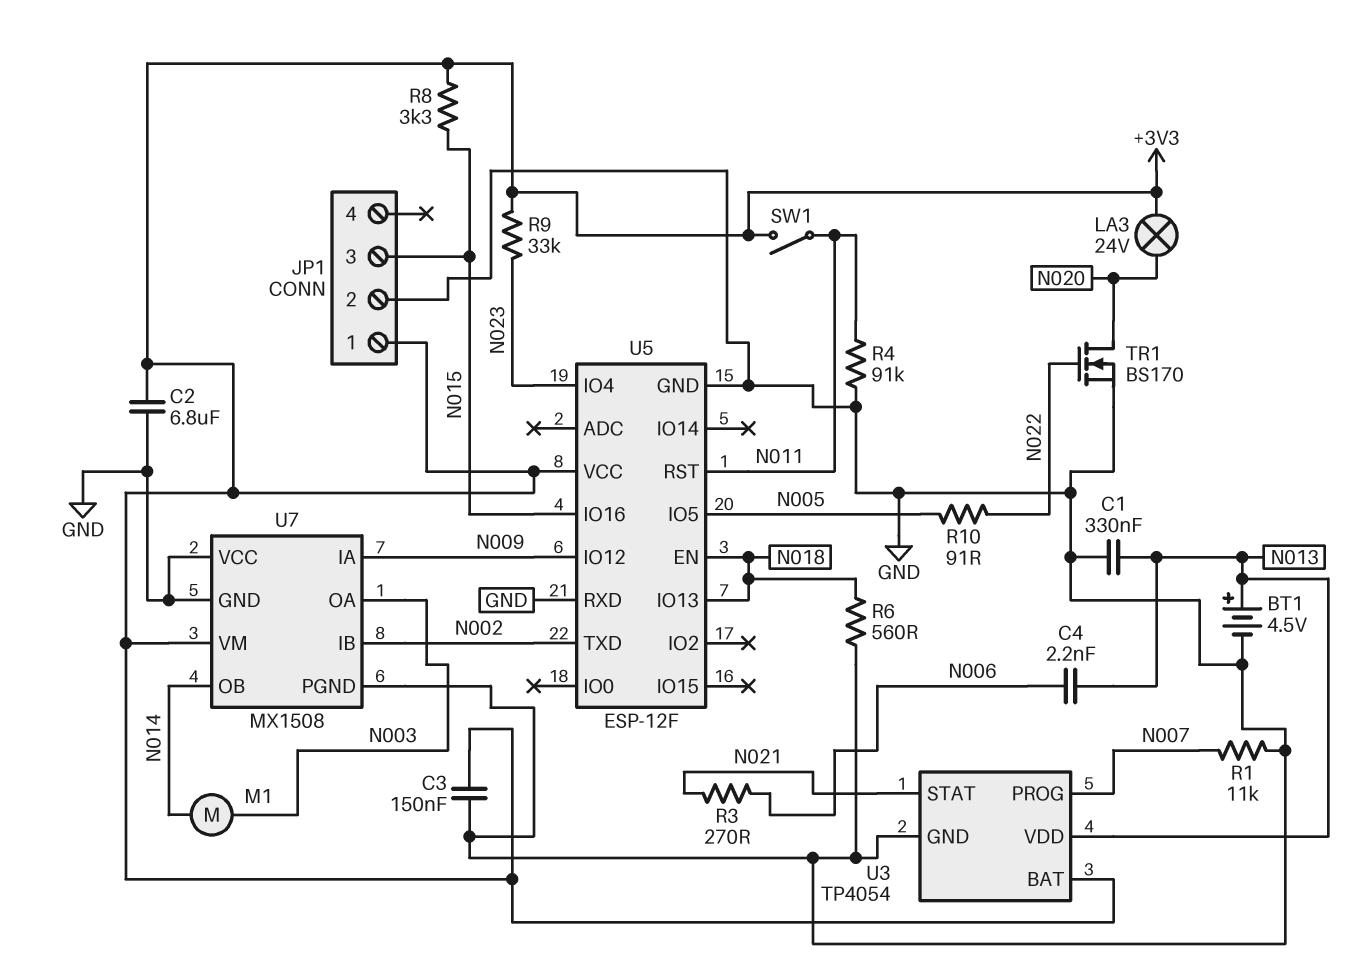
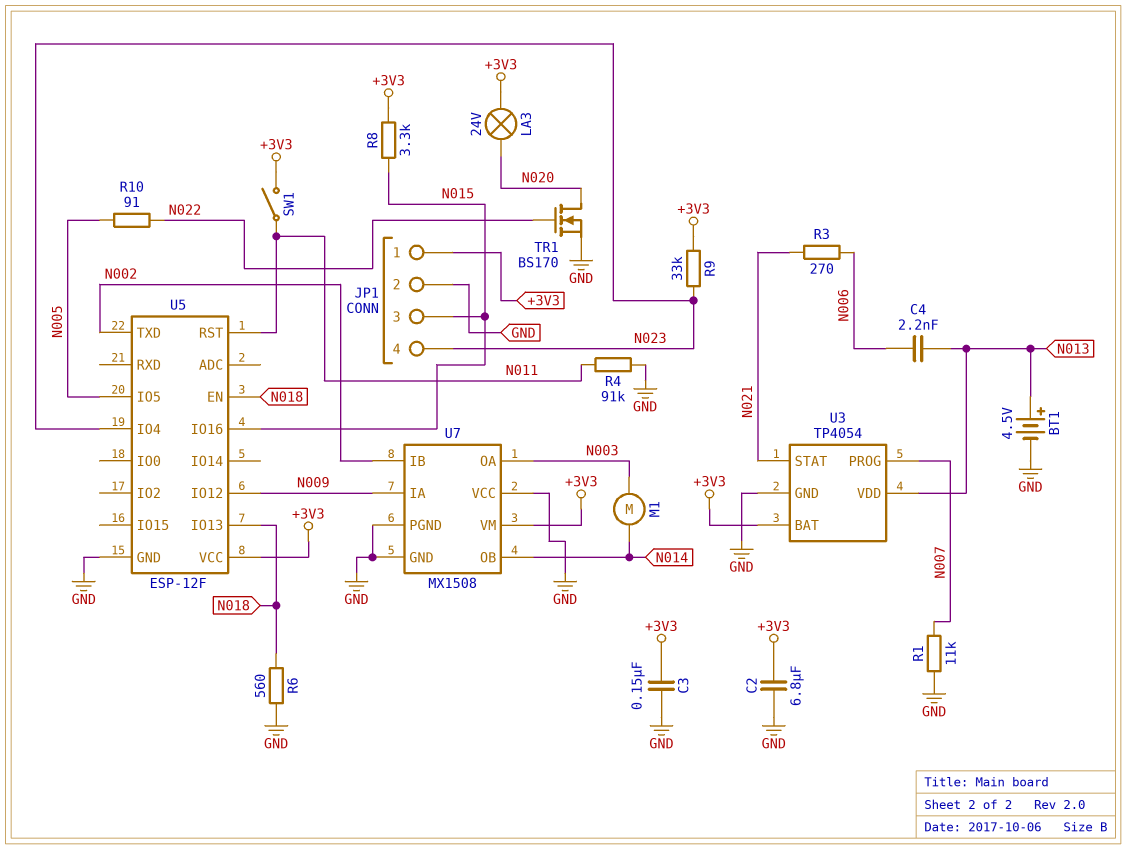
C1: 330nF (GND, N013) -> none
JP1 pin 4: none -> N023
U5 pin RXD: GND -> none

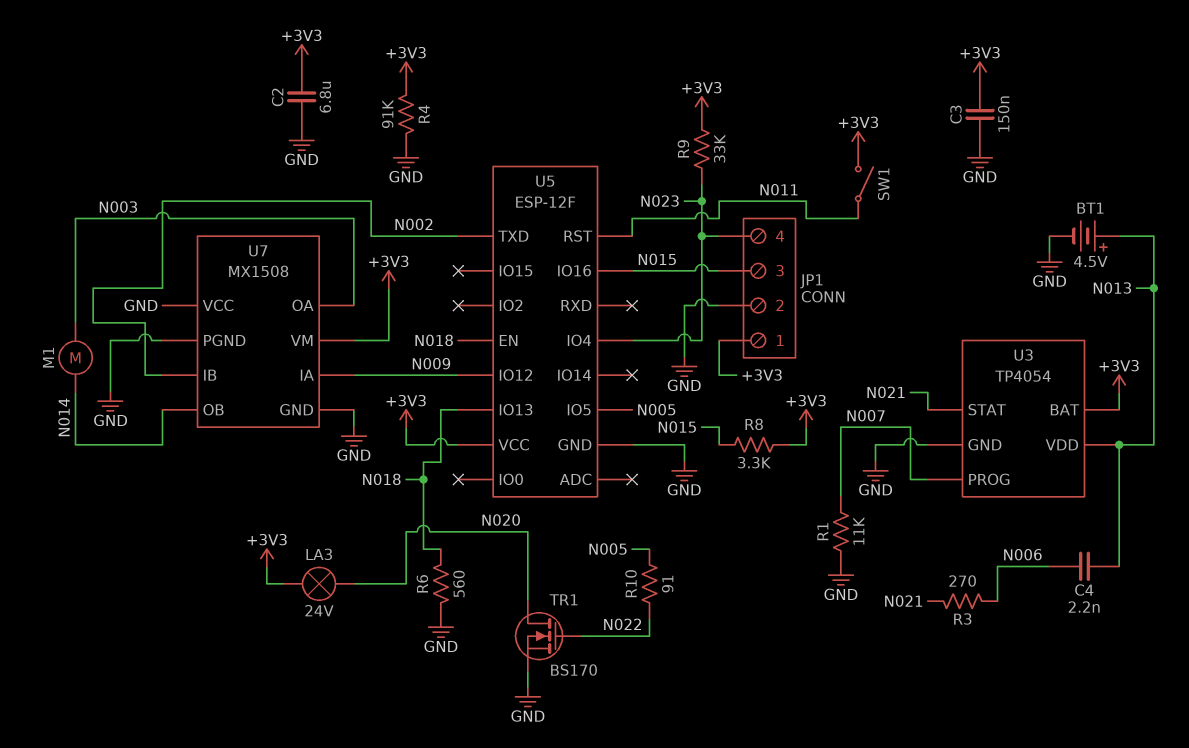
R4: 91k (GND, N011) -> 91k (+3V3, GND)

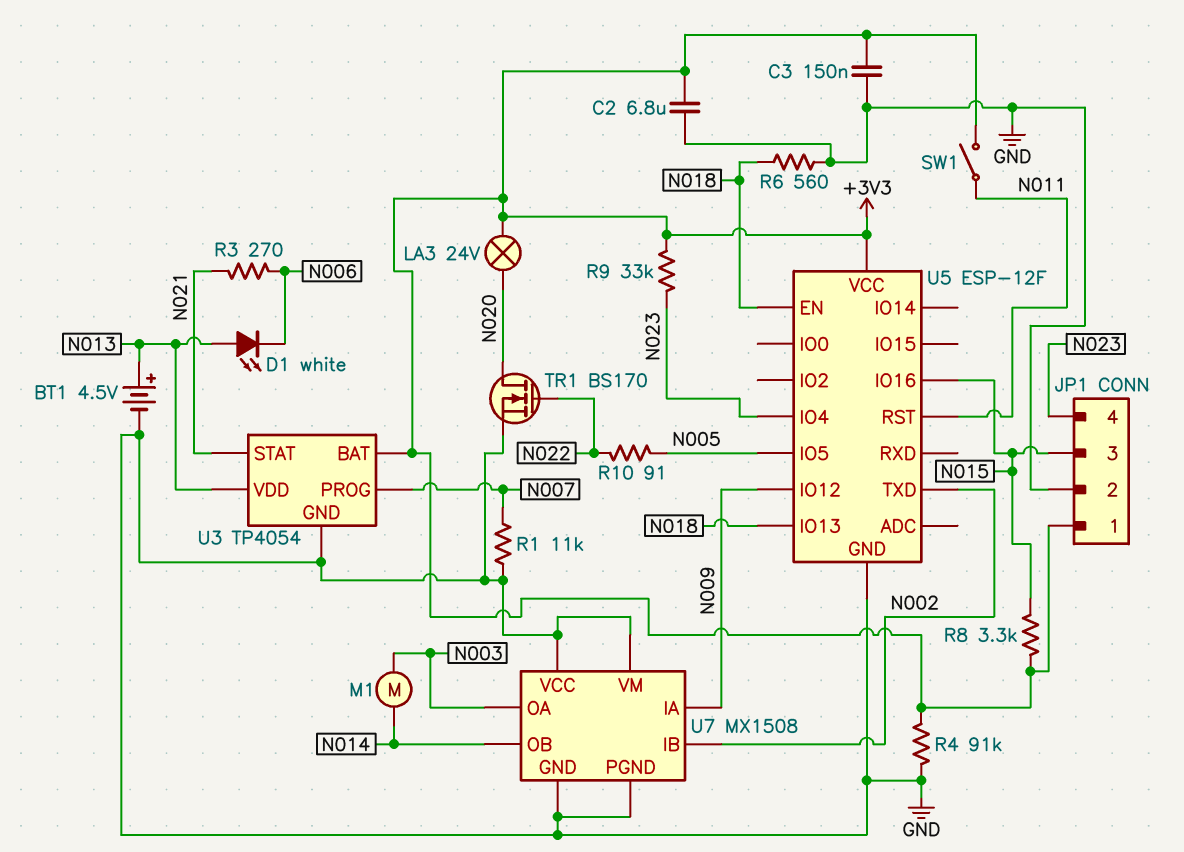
C4: 2.2nF (N006, N013) -> none
D1: none -> LED white (A N013, K N006)
U7 pin VM: +3V3 -> GND

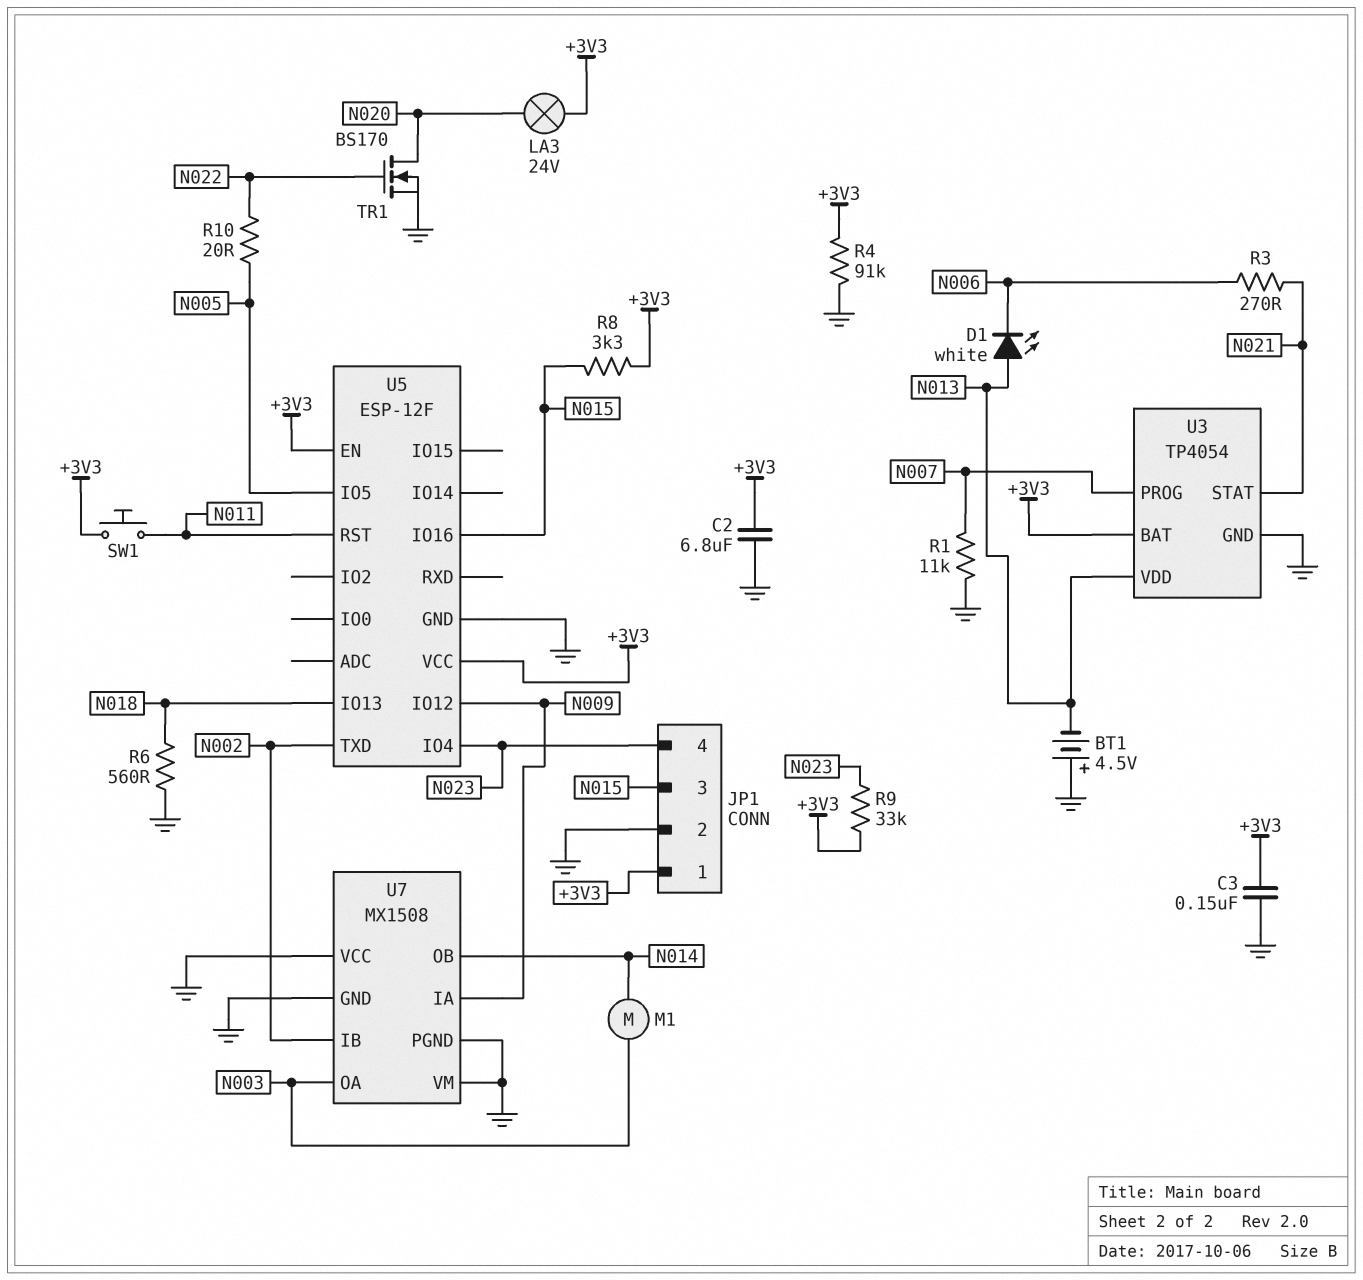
BT1: 4.5V (plus N013, minus GND) -> 4.5V (plus GND, minus N013)
R10: 91 (N005, N022) -> 20 (N005, N022)
SW1: switch (+3V3, N011) -> button (+3V3, N011)
U5 pin EN: N018 -> +3V3

